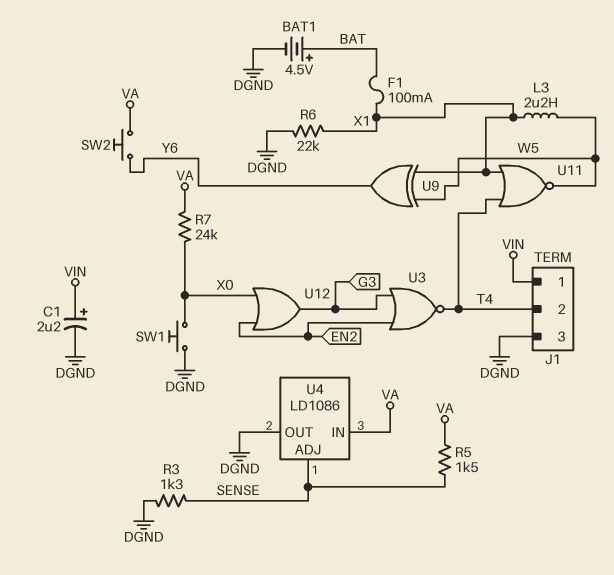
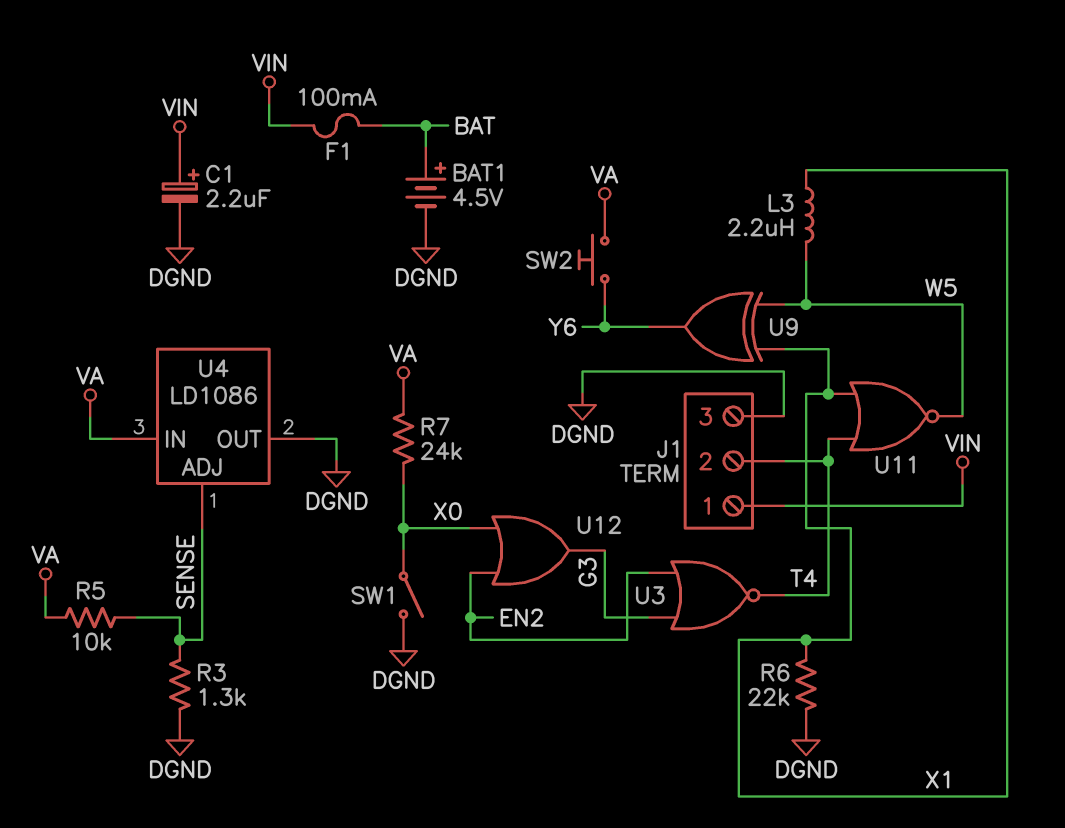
F1: 100mA (BAT, X1) -> 100mA (BAT, VIN)
R5: 1.5k (SENSE, VA) -> 10k (SENSE, VA)
SW1: button (DGND, X0) -> switch (DGND, X0)

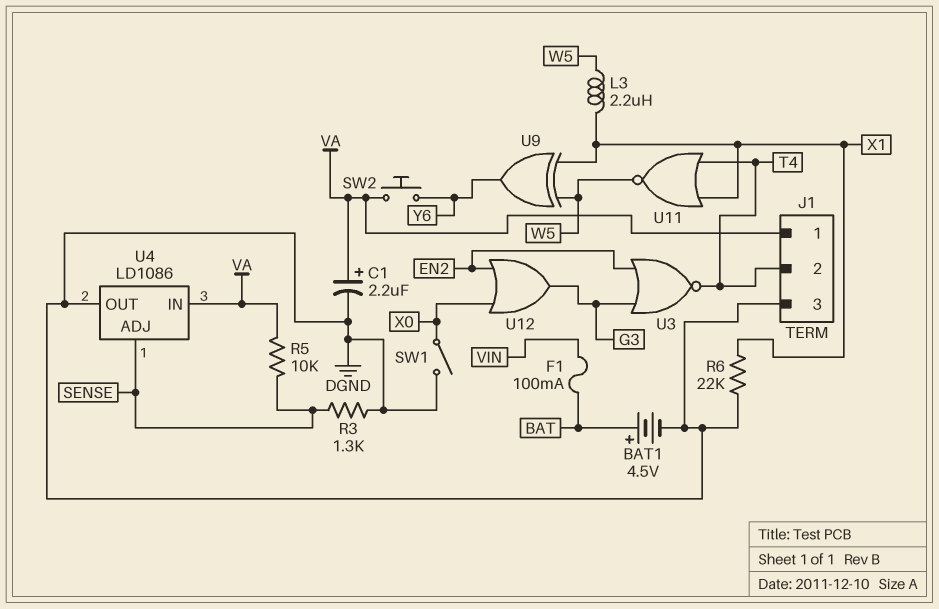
C1: 2.2uF (plus VIN, minus DGND) -> 2.2uF (plus VA, minus DGND)
J1 pin 1: VIN -> VA
R7: 24k (VA, X0) -> none

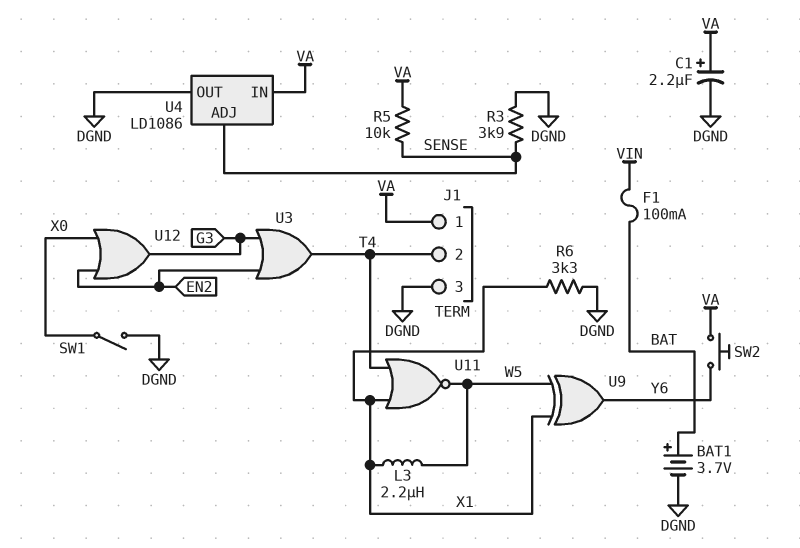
BAT1: 4.5V (plus BAT, minus DGND) -> 3.7V (plus BAT, minus DGND)
R3: 1.3k (DGND, SENSE) -> 3.9k (DGND, SENSE)
R6: 22k (DGND, X1) -> 3.3k (DGND, X1)
U3: NOR (in EN2, in G3, out T4) -> OR (in EN2, in G3, out T4)

